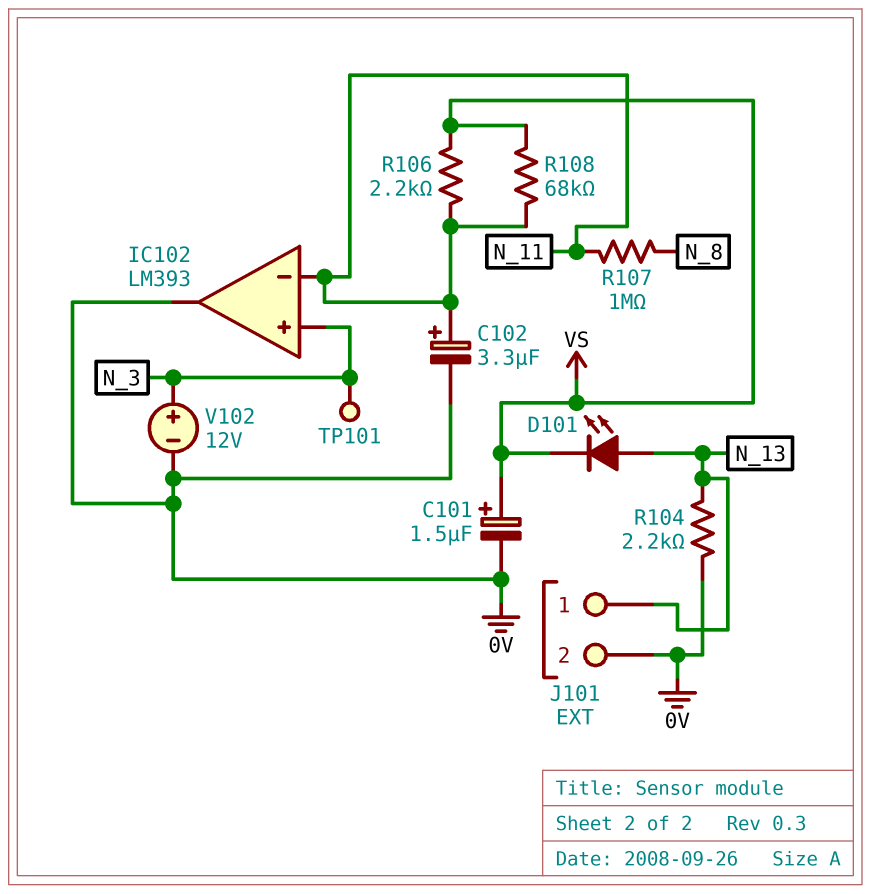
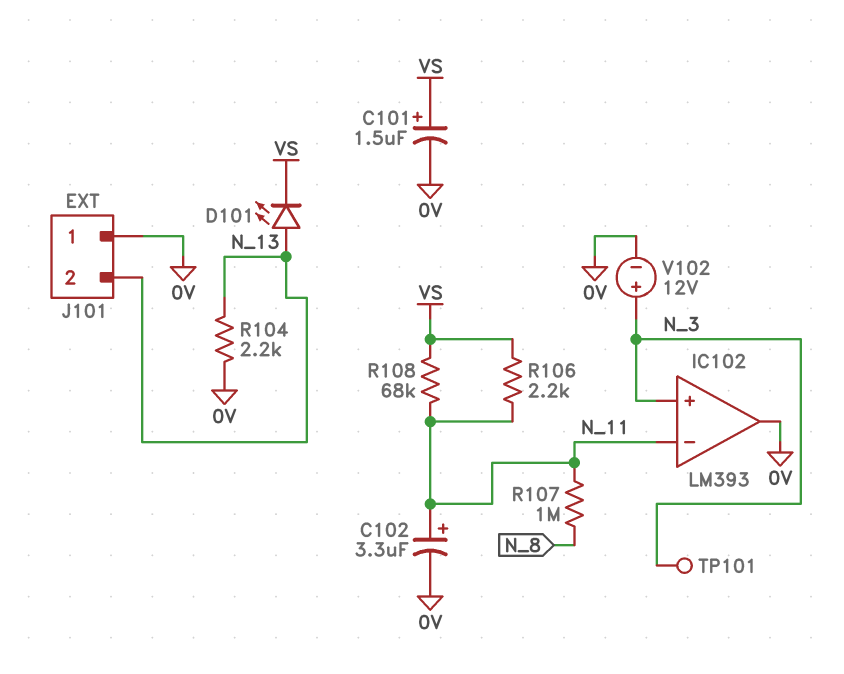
J101 pin 1: N_13 -> 0V
J101 pin 2: 0V -> N_13

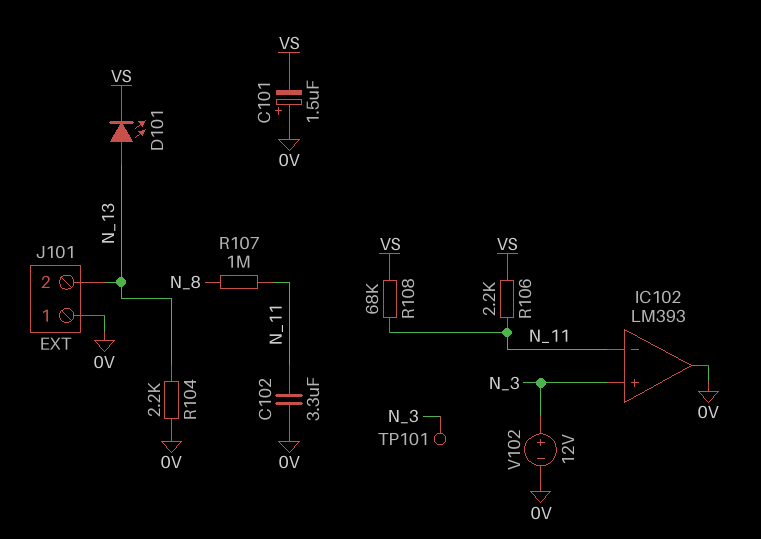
C101: 1.5uF (plus VS, minus 0V) -> 1.5uF (plus 0V, minus VS)
C102: 3.3uF (plus N_11, minus 0V) -> 3.3uF (0V, N_11)

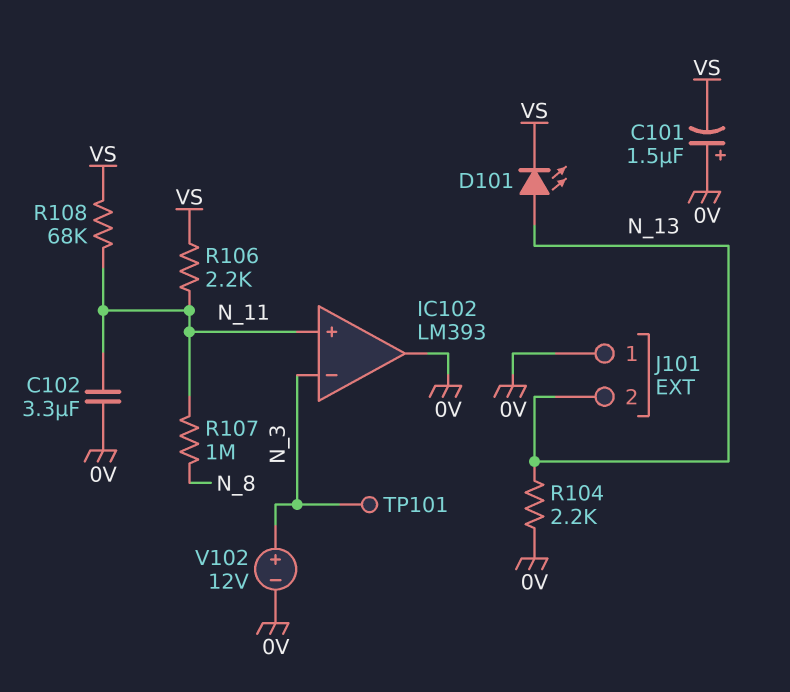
IC102 pin in+: N_3 -> N_11
IC102 pin in-: N_11 -> N_3

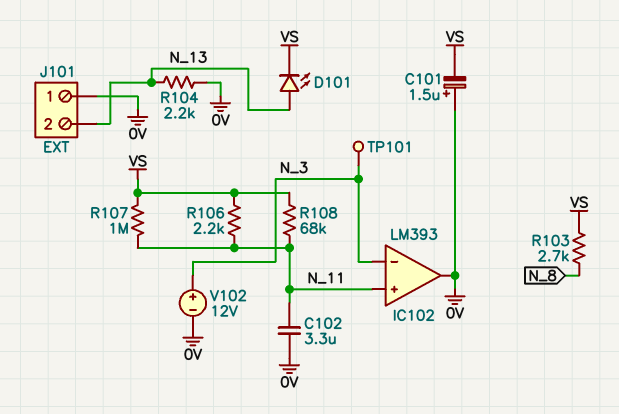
R103: none -> 2.7k (N_8, VS)
R107: 1M (N_8, N_11) -> 1M (N_11, VS)

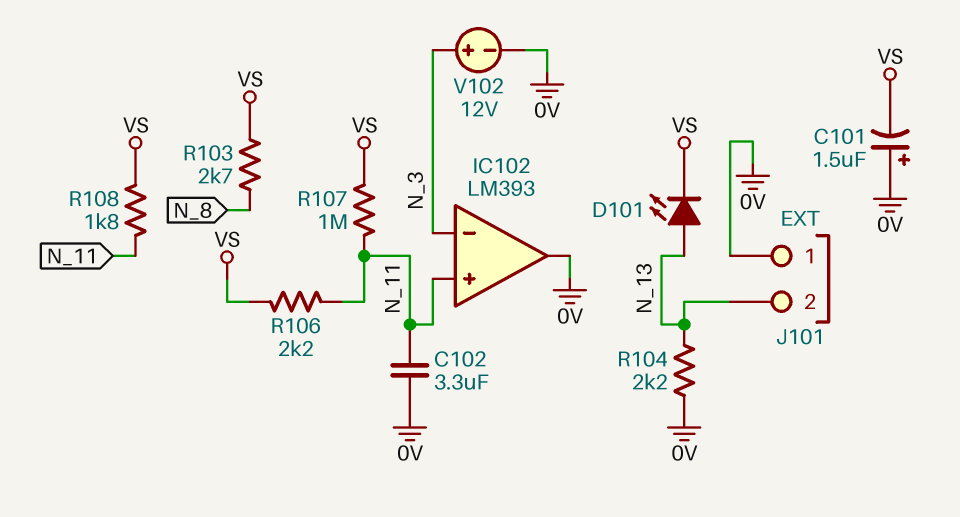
R108: 68k (N_11, VS) -> 1.8k (N_11, VS)
TP101: test point (N_3) -> none

